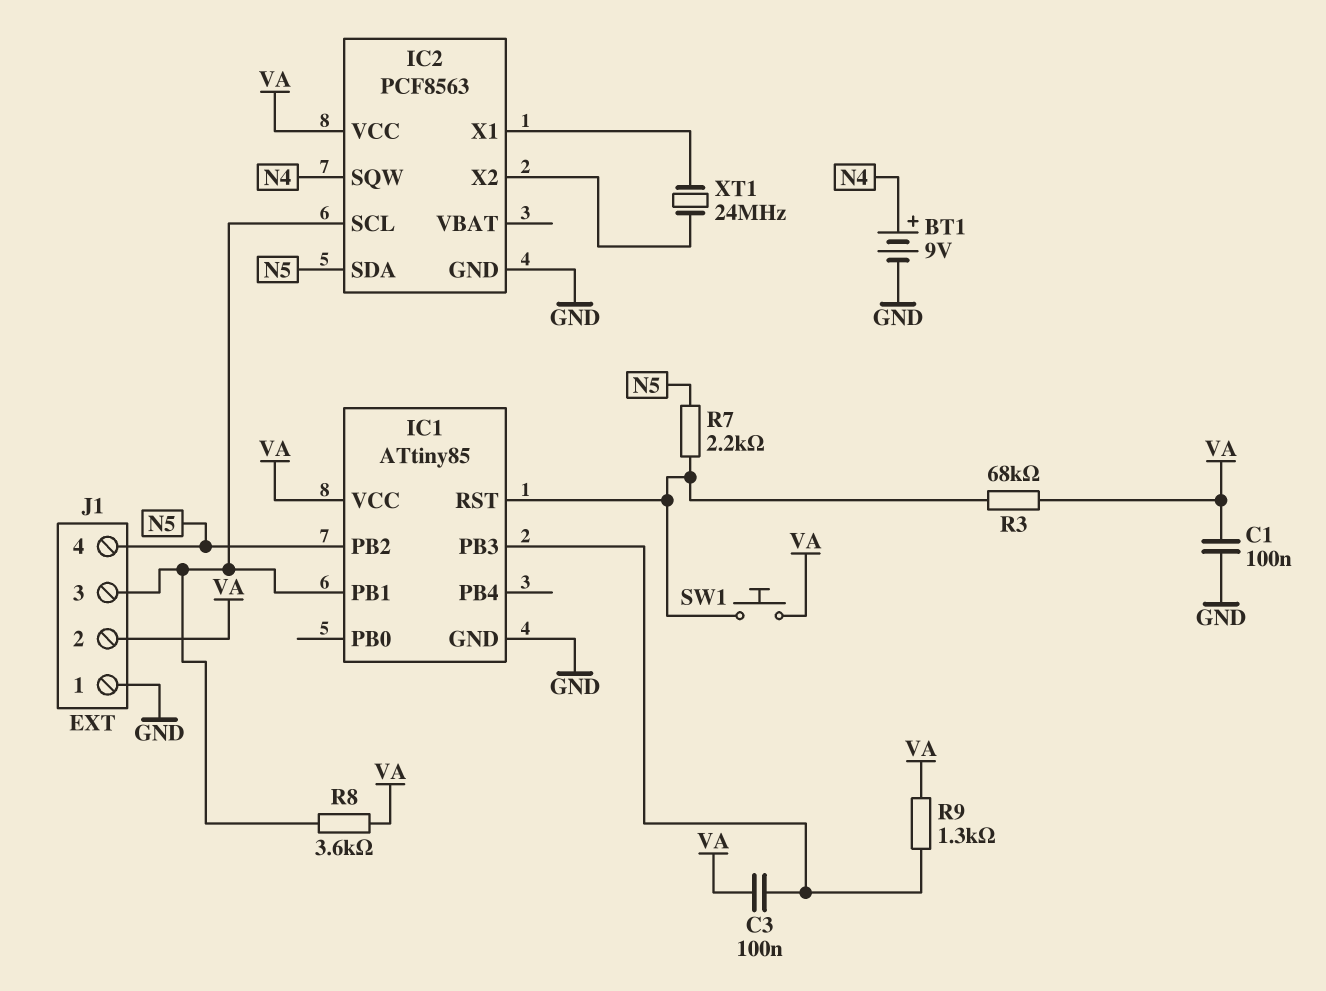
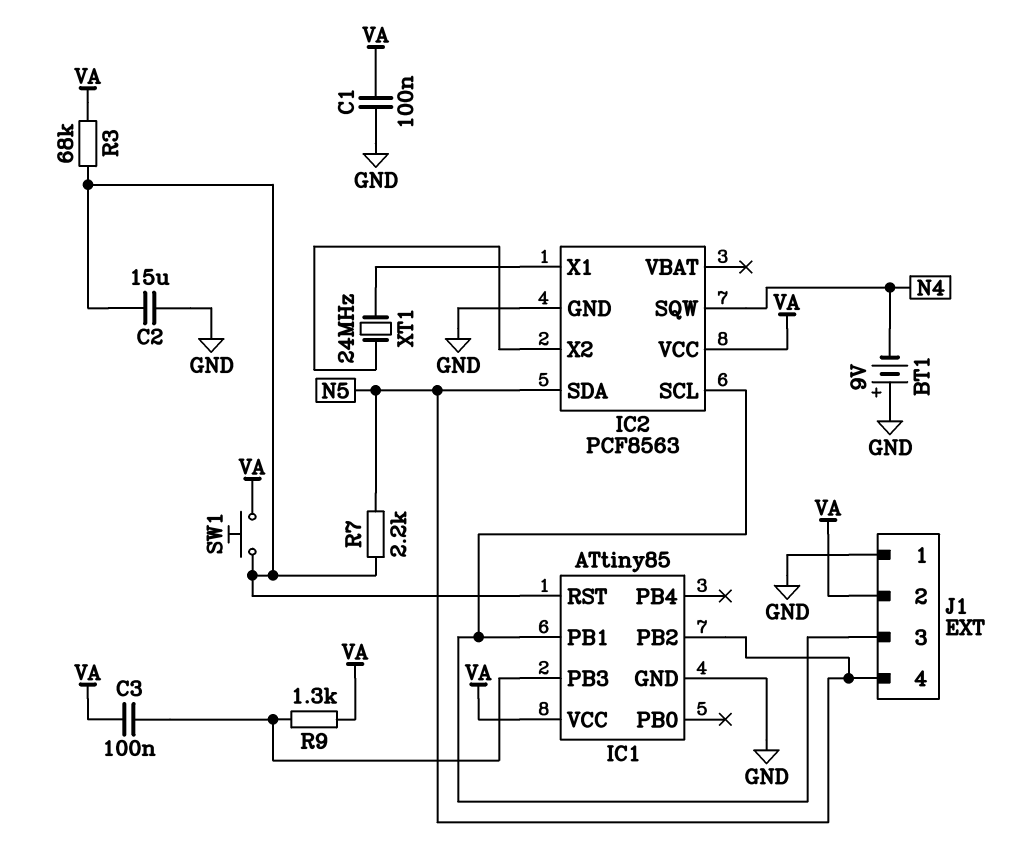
BT1: 9V (plus N4, minus GND) -> 9V (plus GND, minus N4)
C2: none -> 15uF (GND, IC1/RST)
R8: 3.6k (IC1/PB1, VA) -> none

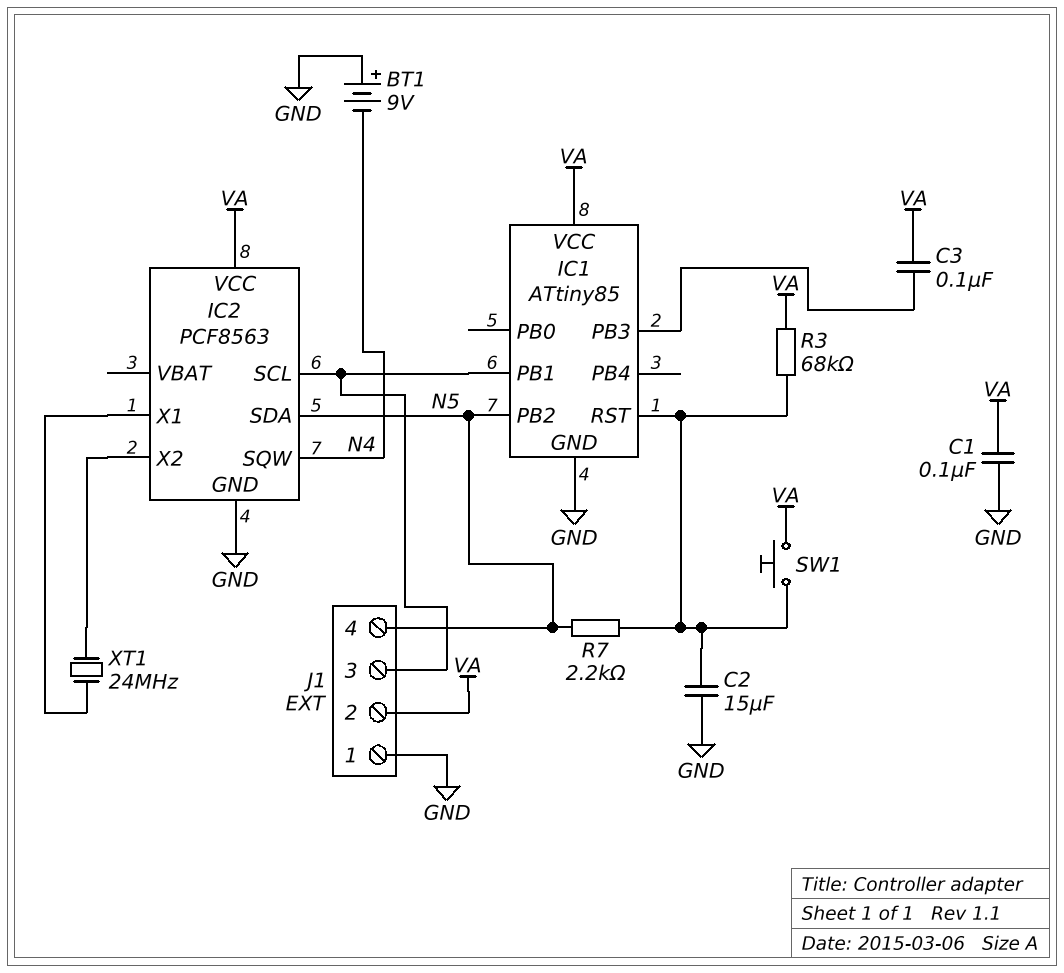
R9: 1.3k (IC1/PB3, VA) -> none

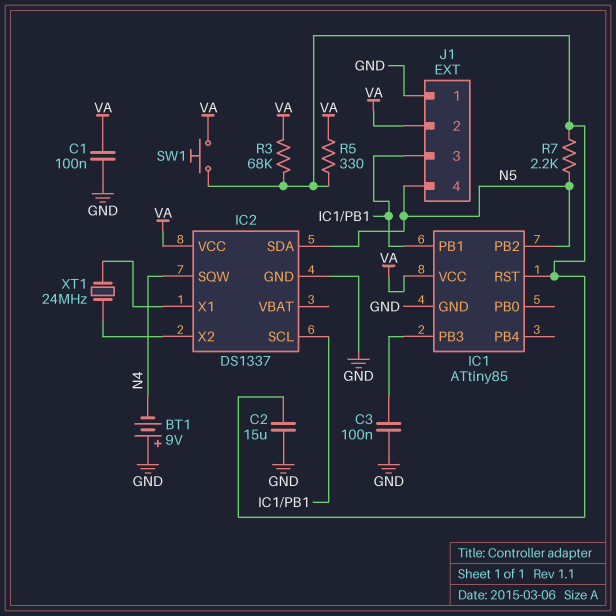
C3: 100nF (IC1/PB3, VA) -> 100nF (GND, IC1/PB3)
IC2: PCF8563 -> DS1337
R5: none -> 330 (IC1/RST, VA)

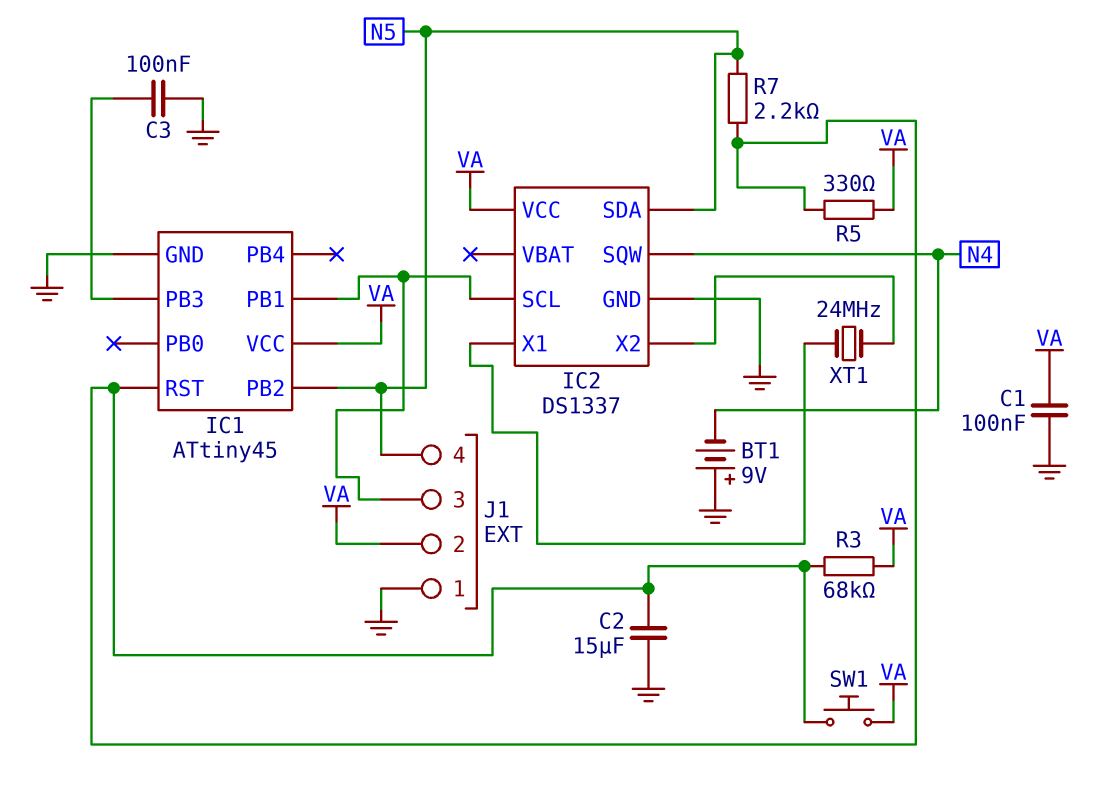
IC1: ATtiny85 -> ATtiny45

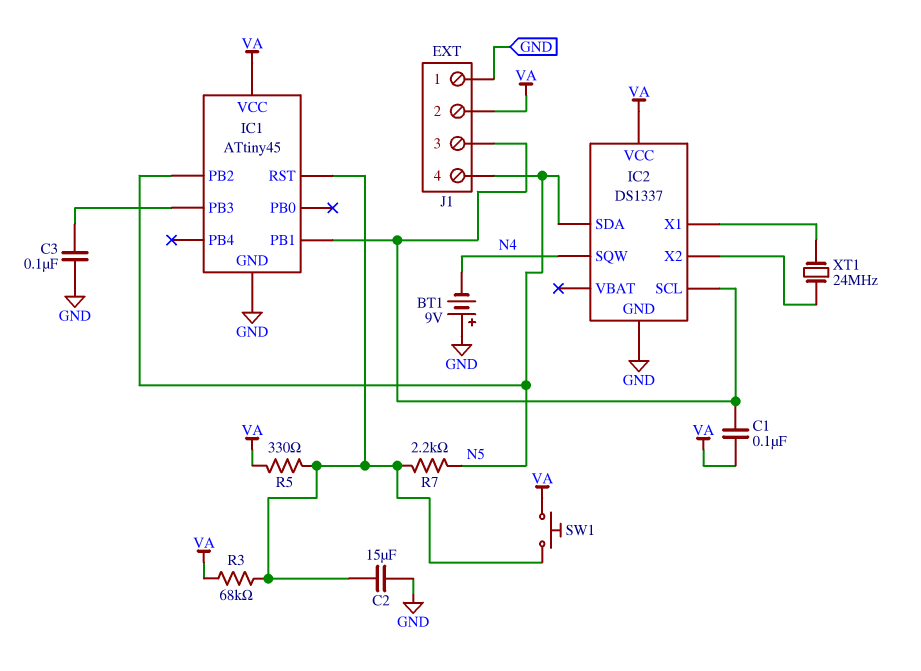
C1: 100nF (GND, VA) -> 100nF (IC1/PB1, VA)

